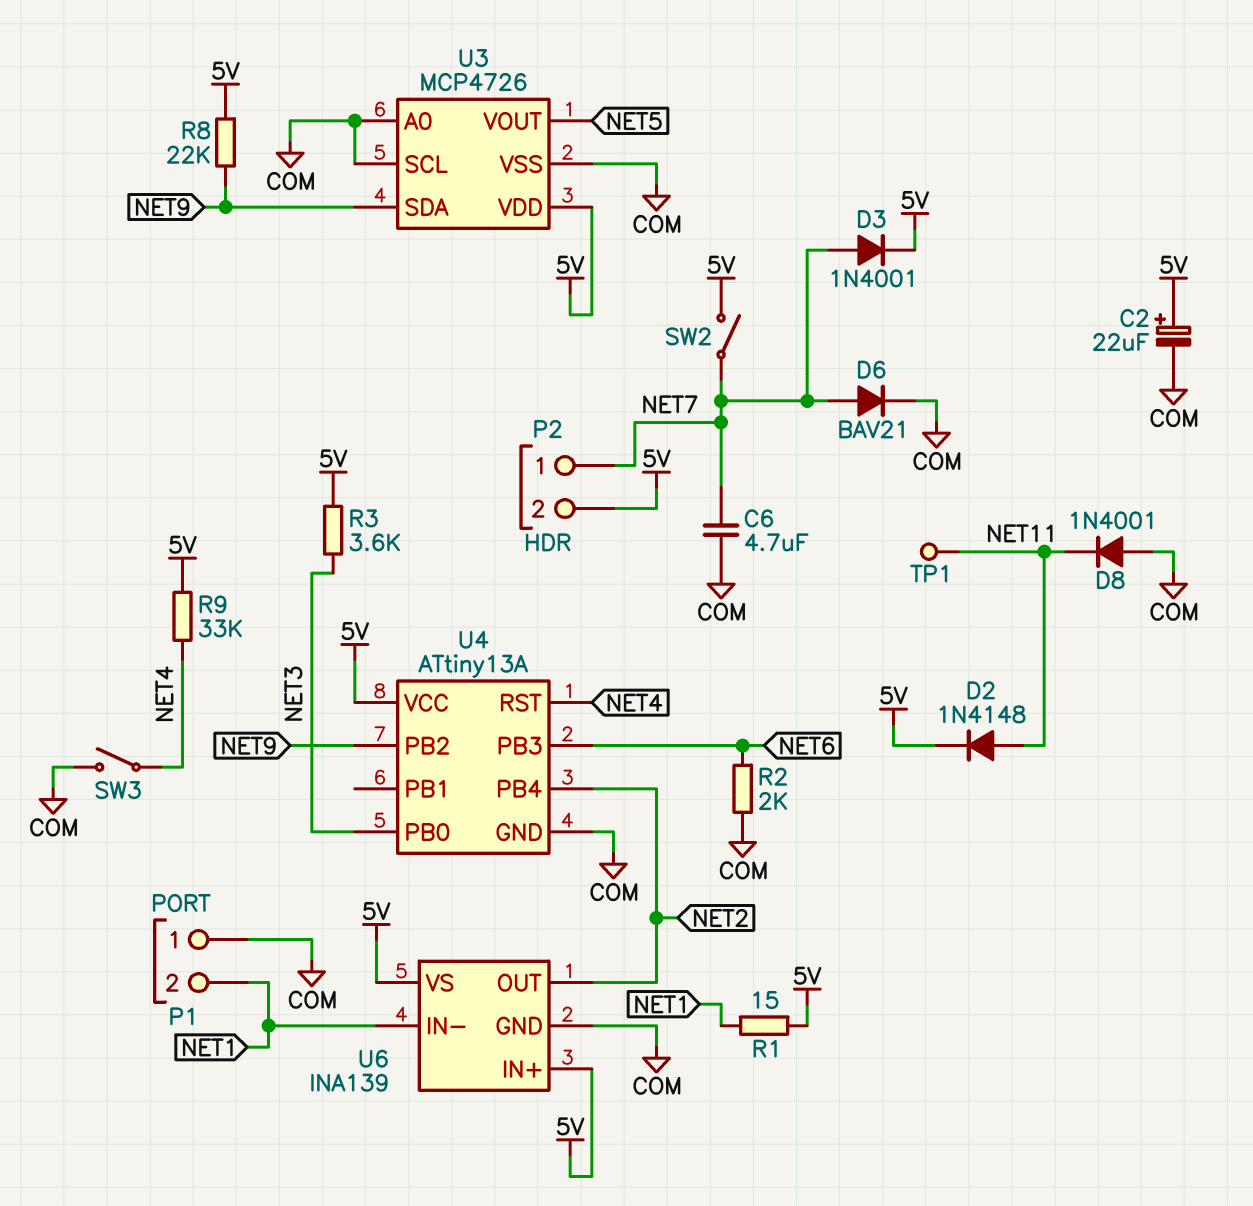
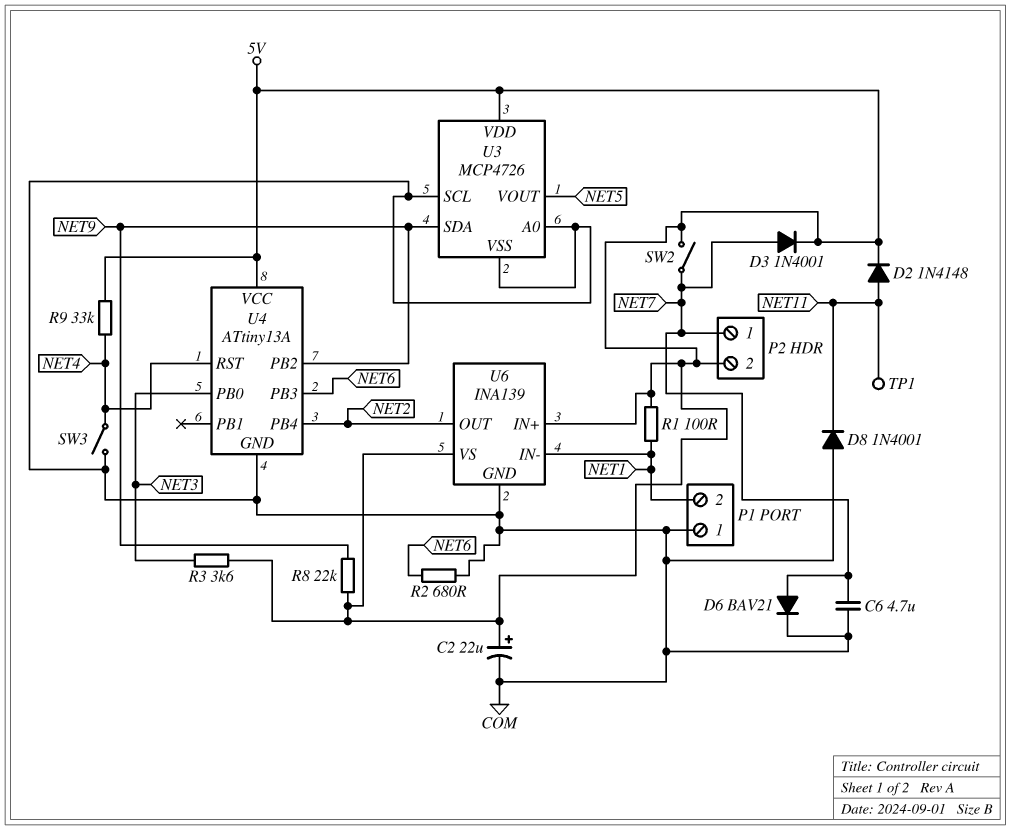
R1: 15 (5V, NET1) -> 100 (5V, NET1)
R2: 2k (COM, NET6) -> 680 (COM, NET6)

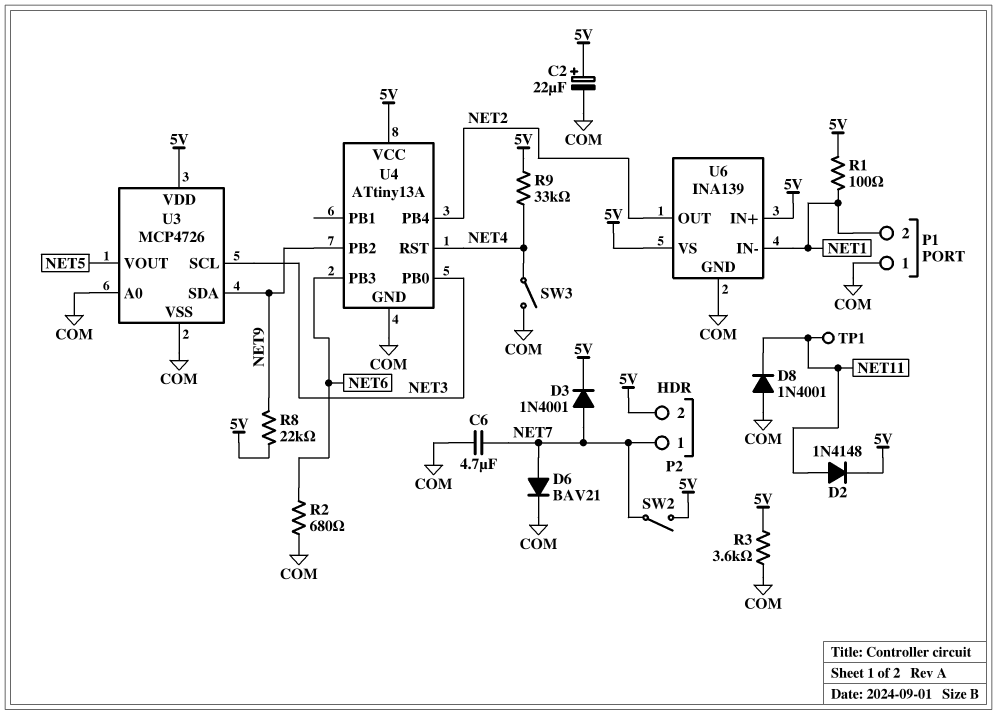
R3: 3.6k (5V, NET3) -> 3.6k (5V, COM)
U3 pin SCL: COM -> NET3

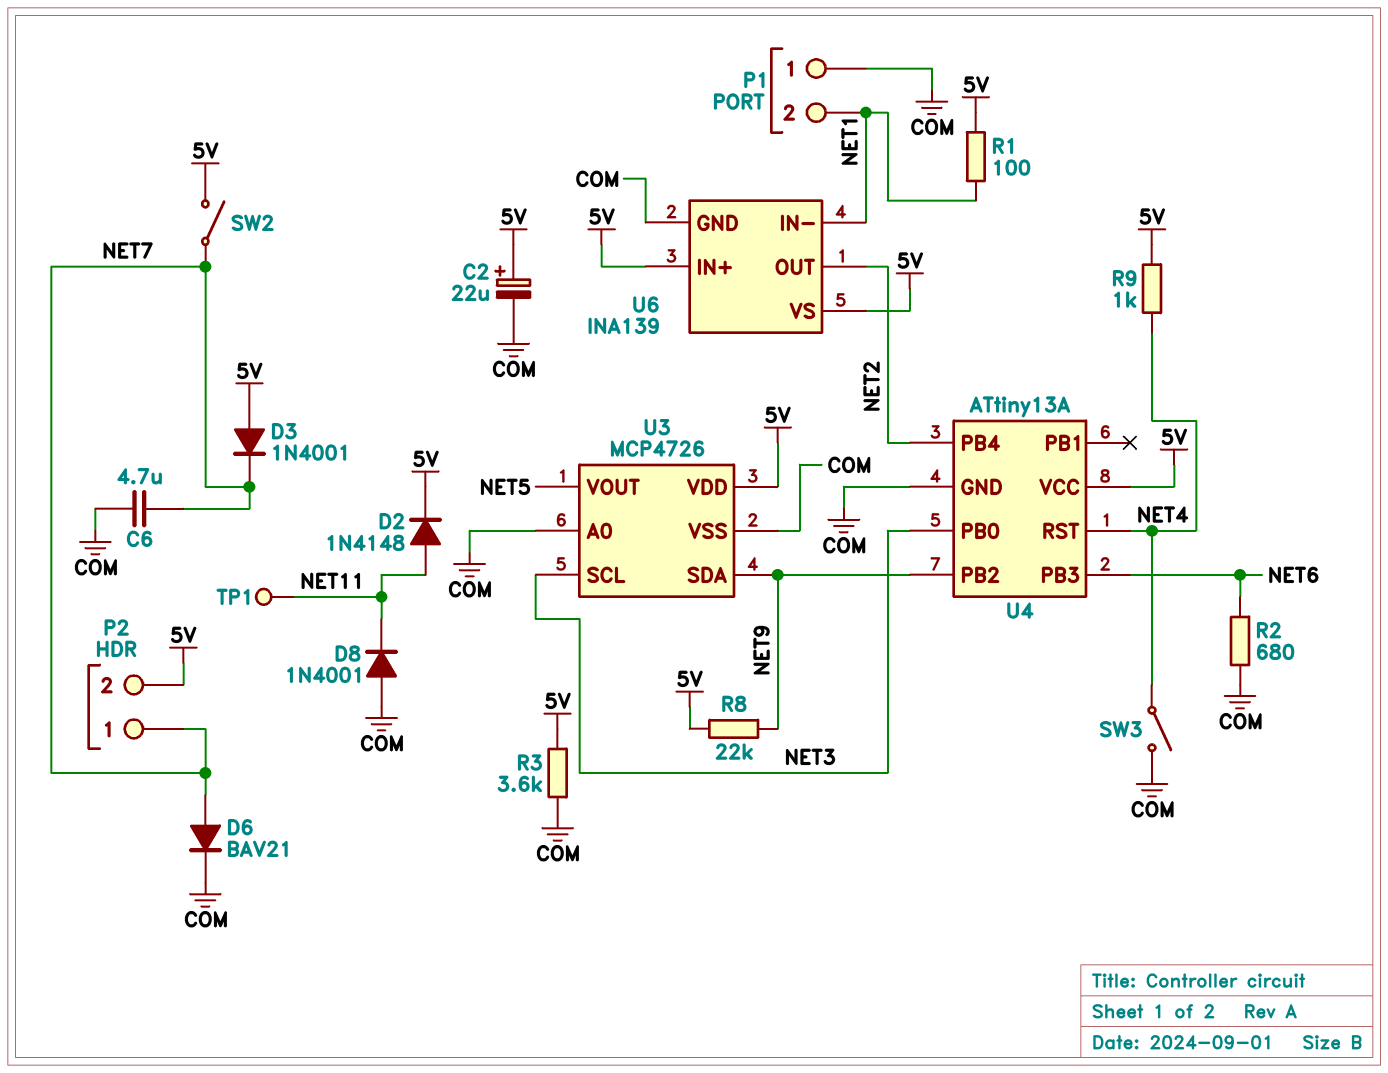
D3: diode 1N4001 (A NET7, K 5V) -> diode 1N4001 (A 5V, K NET7)
R9: 33k (5V, NET4) -> 1k (5V, NET4)

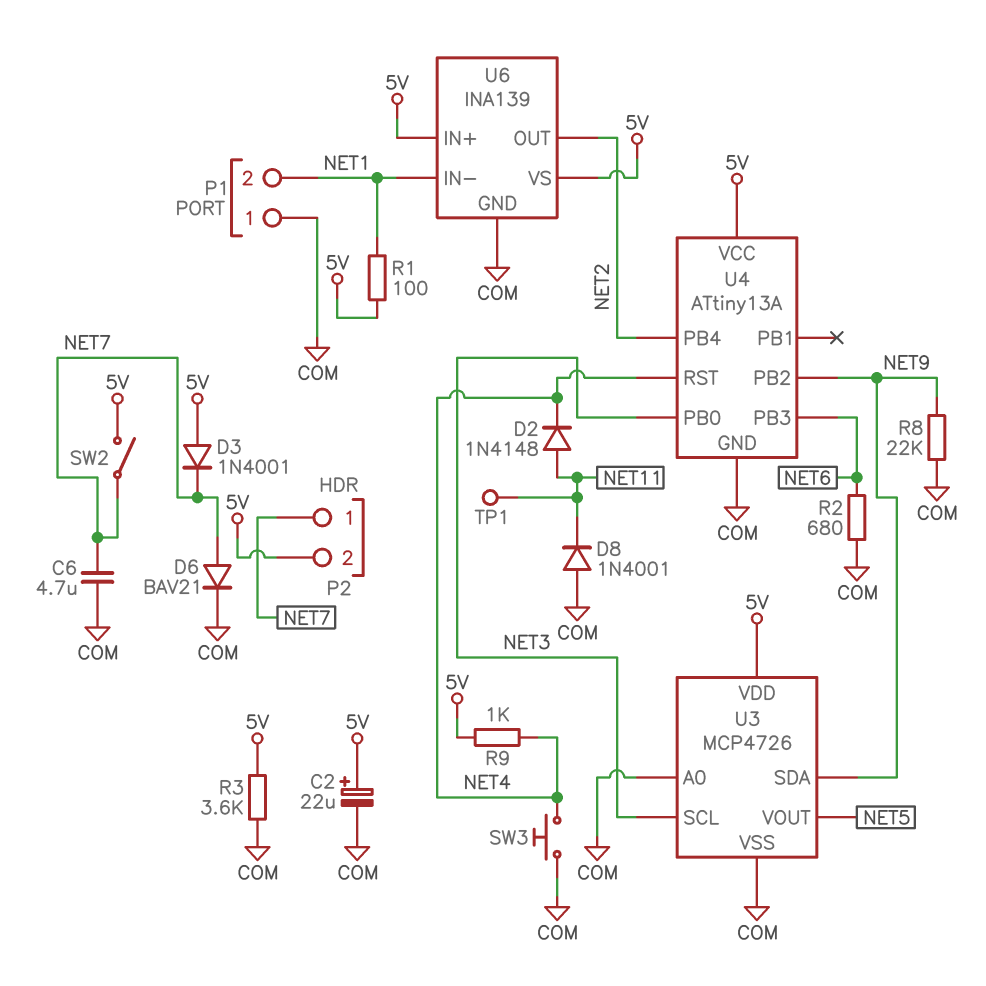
D2: diode 1N4148 (A NET11, K 5V) -> diode 1N4148 (A NET11, K NET4)
R8: 22k (5V, NET9) -> 22k (COM, NET9)
SW3: switch (COM, NET4) -> button (COM, NET4)

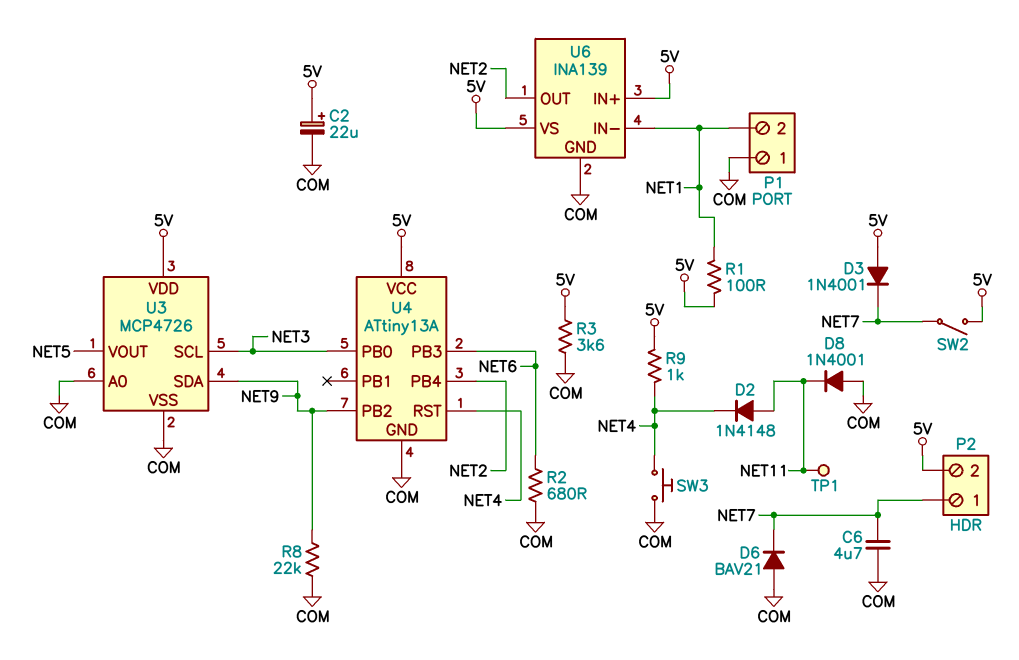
D6: diode BAV21 (A NET7, K COM) -> diode BAV21 (A COM, K NET7)

